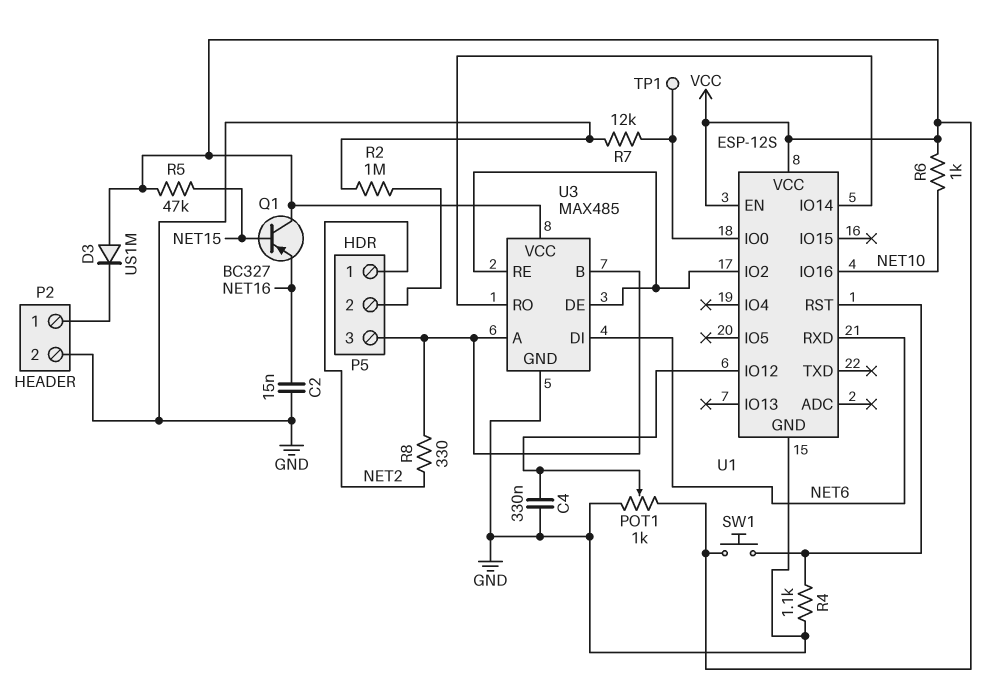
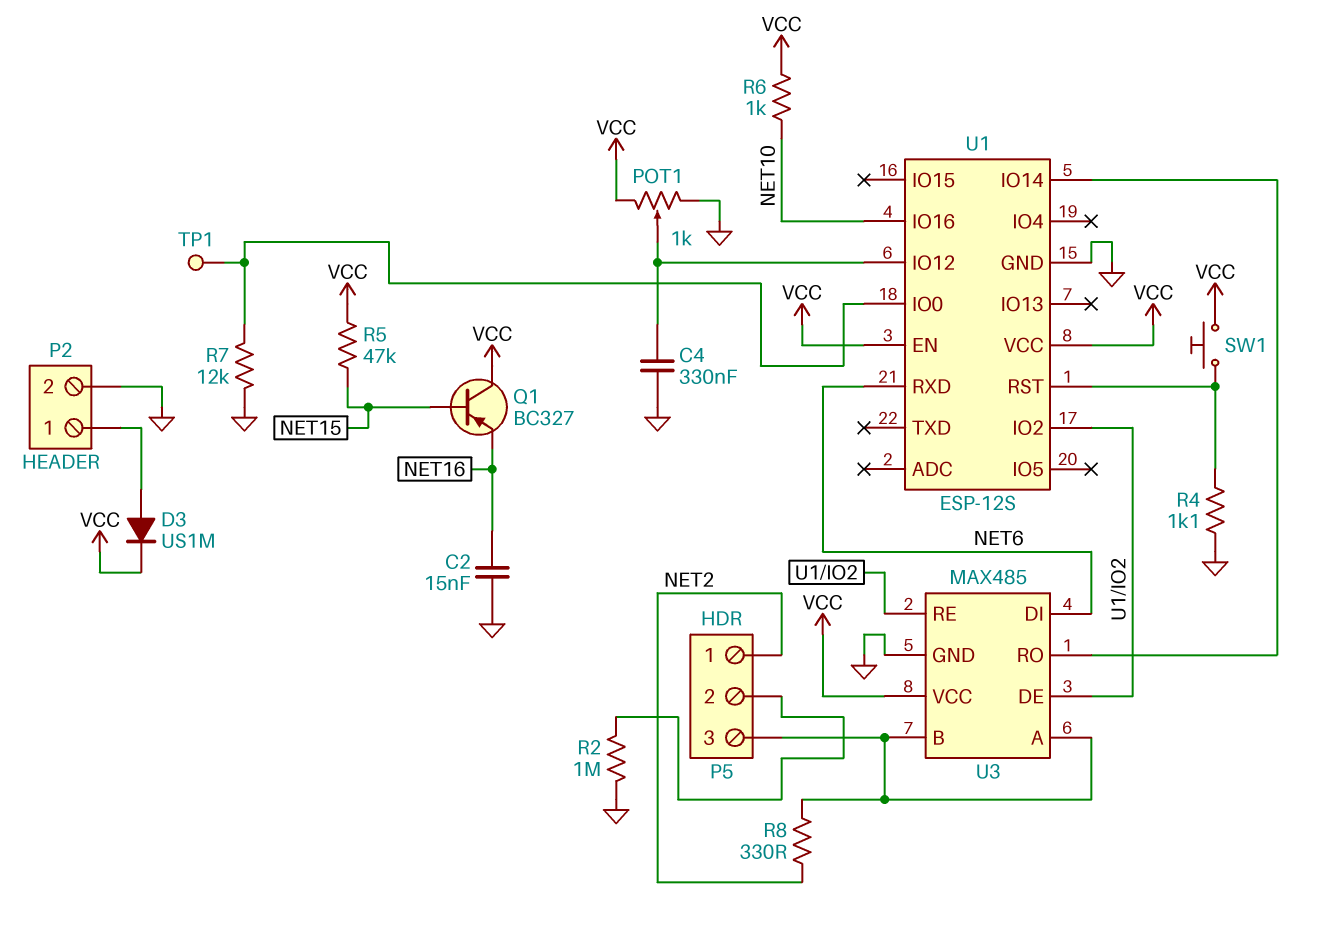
D3: diode US1M (A VCC, K P2/1) -> diode US1M (A P2/1, K VCC)

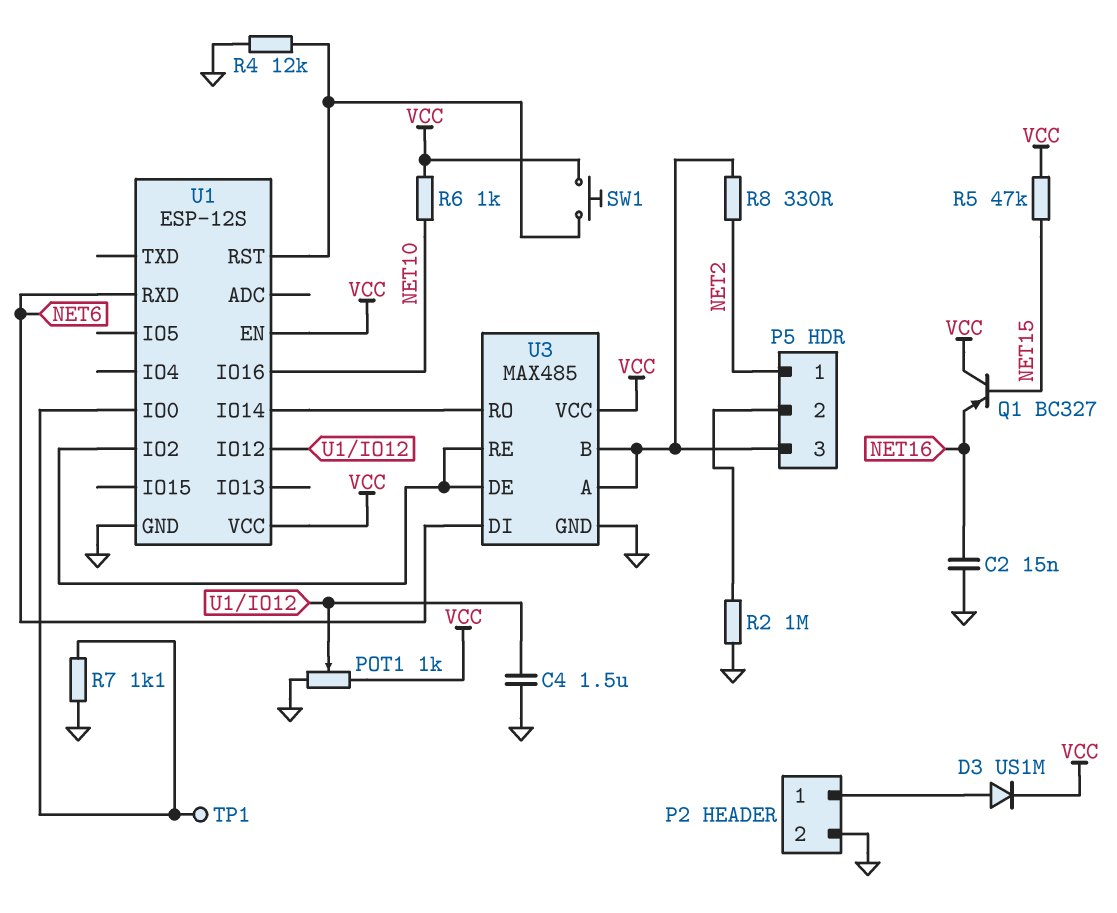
C4: 330nF (GND, U1/IO12) -> 1.5uF (GND, U1/IO12)
R4: 1.1k (GND, U1/RST) -> 12k (GND, U1/RST)
R7: 12k (GND, U1/IO0) -> 1.1k (GND, U1/IO0)

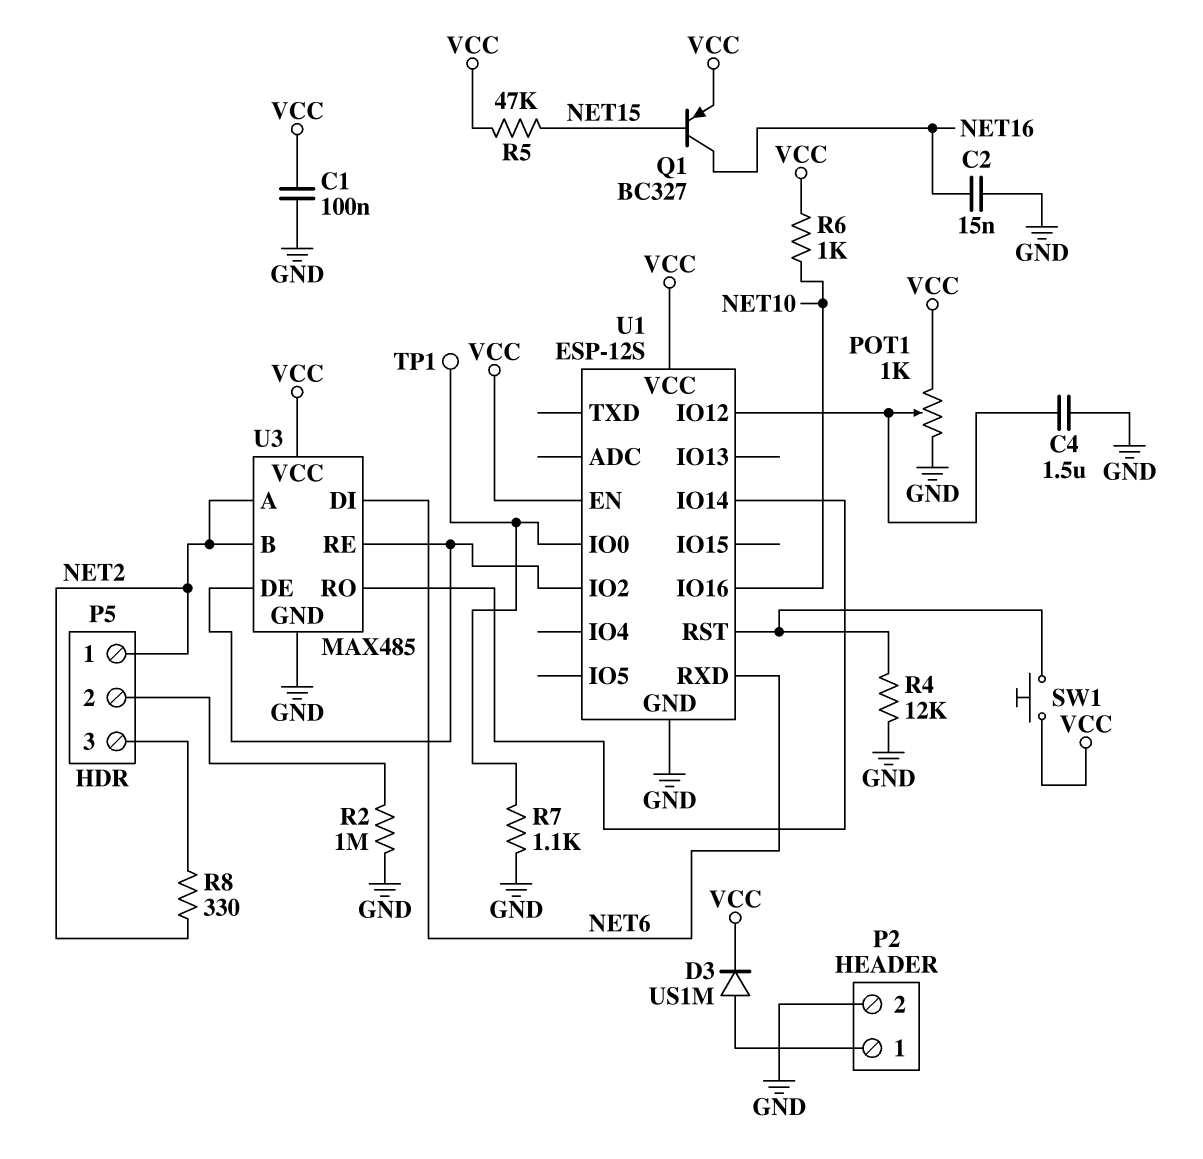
C1: none -> 100nF (GND, VCC)
Q1: PNP BC327 (B NET15, C VCC, E NET16) -> PNP BC327 (B NET15, C NET16, E VCC)
U3 pin A: P5/3 -> NET2
U3 pin B: P5/3 -> NET2

